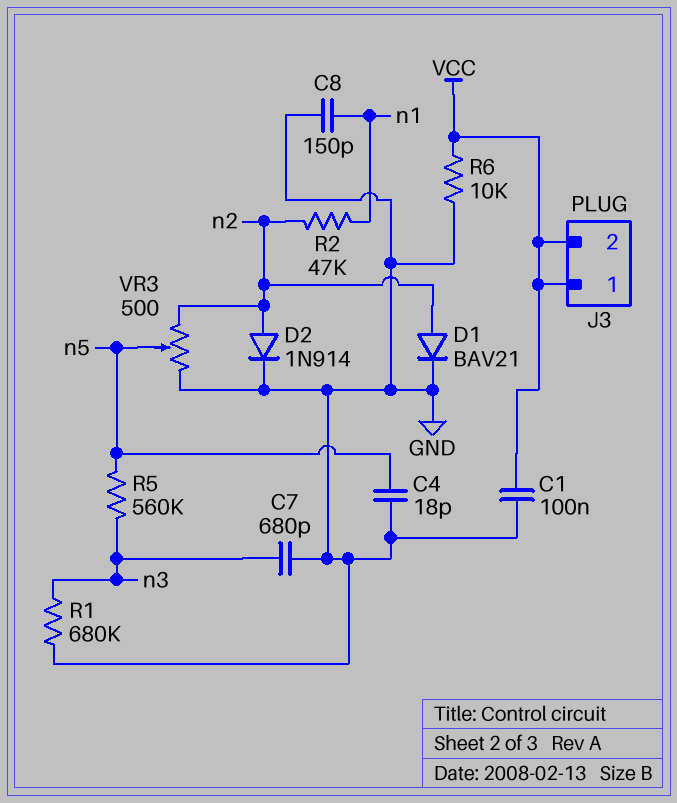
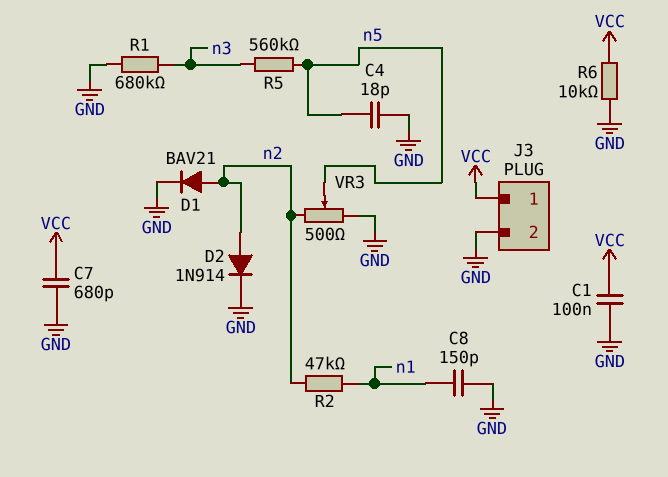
C7: 680pF (GND, n3) -> 680pF (GND, VCC)
J3 pin 2: VCC -> GND

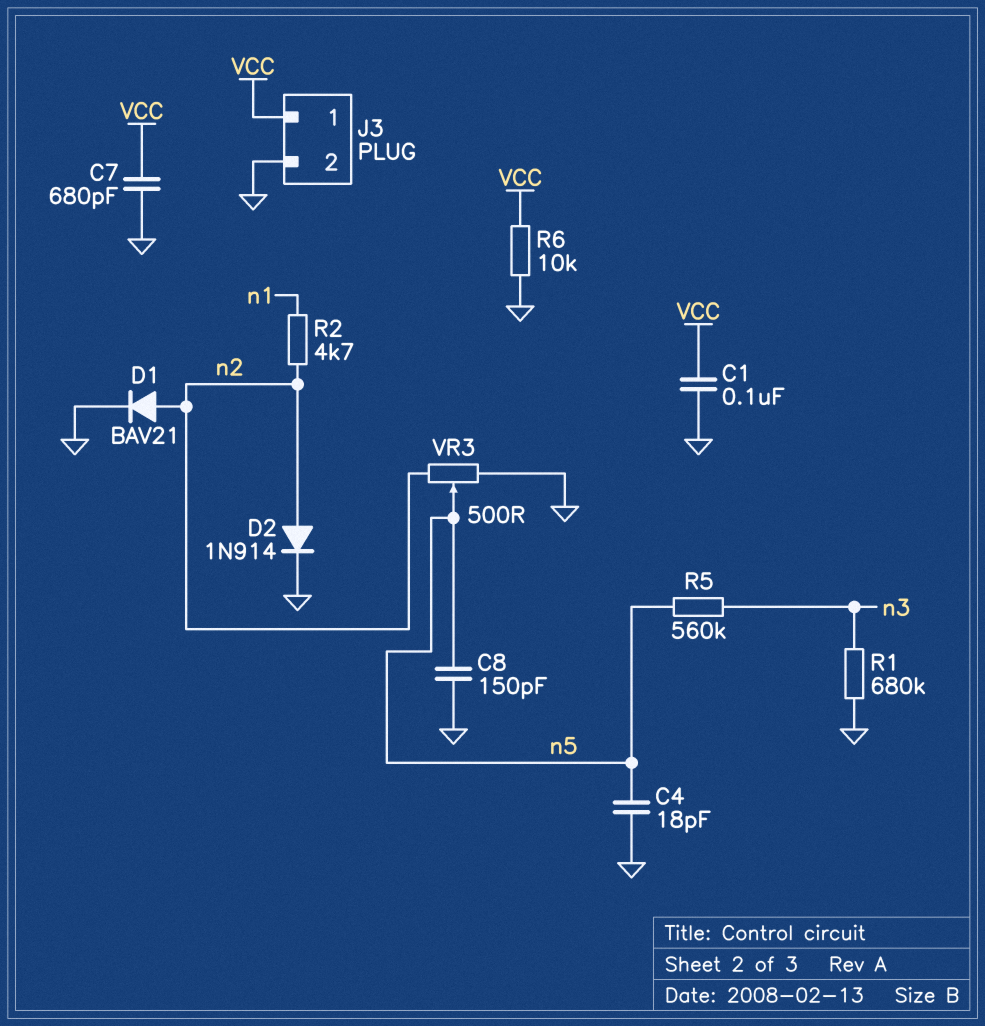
C8: 150pF (GND, n1) -> 150pF (GND, n5)
R2: 47k (n1, n2) -> 4.7k (n1, n2)

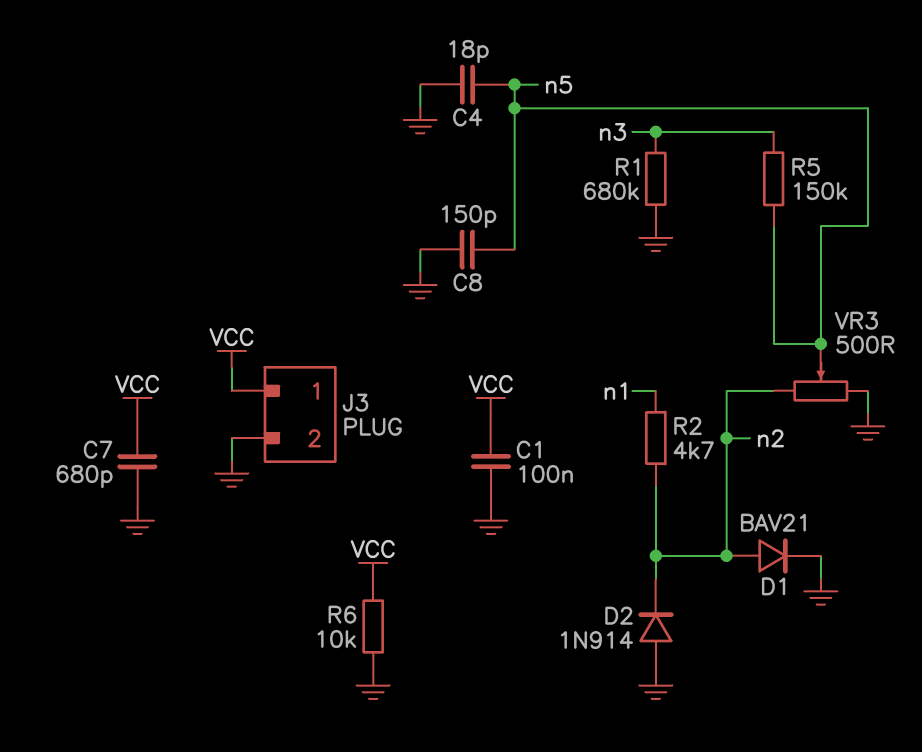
D2: diode 1N914 (A n2, K GND) -> diode 1N914 (A GND, K n2)
R5: 560k (n3, n5) -> 150k (n3, n5)

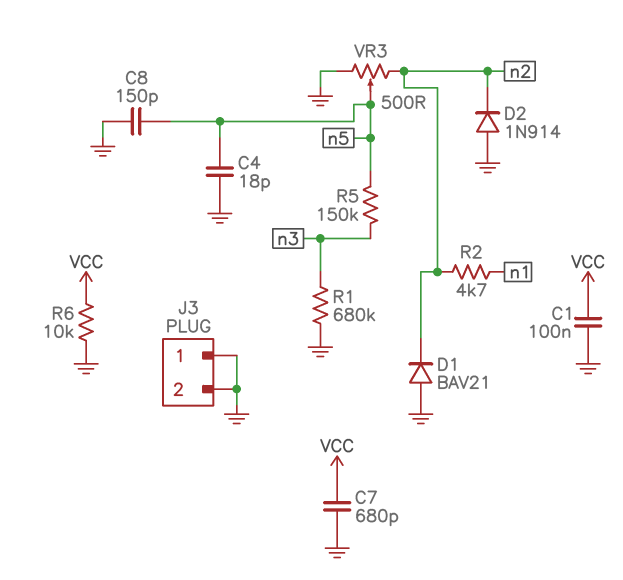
D1: diode BAV21 (A n2, K GND) -> diode BAV21 (A GND, K n2)
J3 pin 1: VCC -> GND

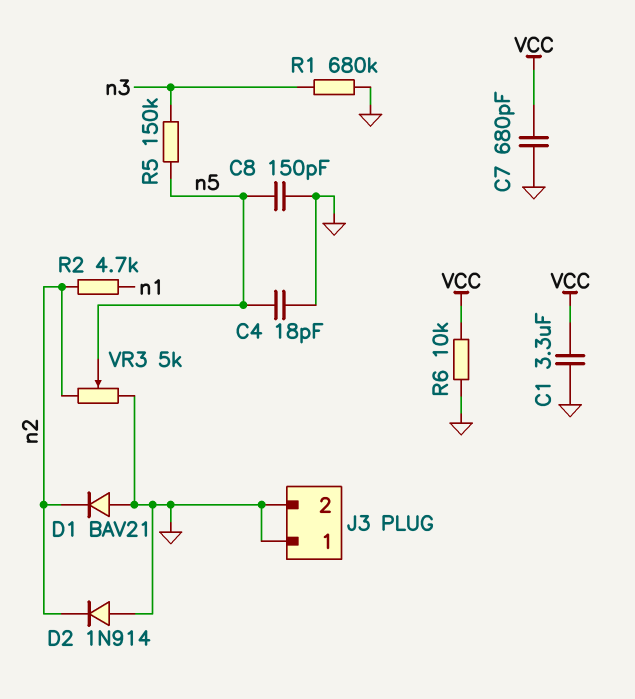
C1: 100nF (GND, VCC) -> 3.3uF (GND, VCC)
VR3: 500 (GND, n2, wiper n5) -> 5k (GND, n2, wiper n5)

